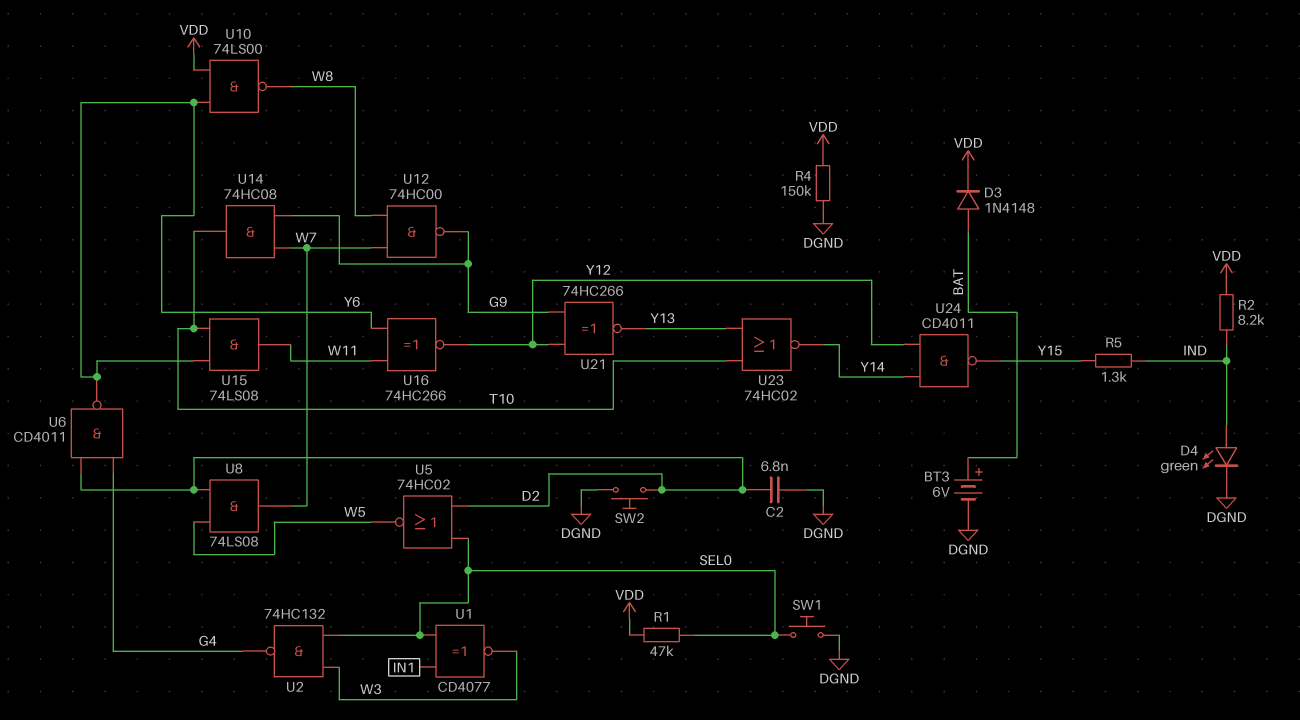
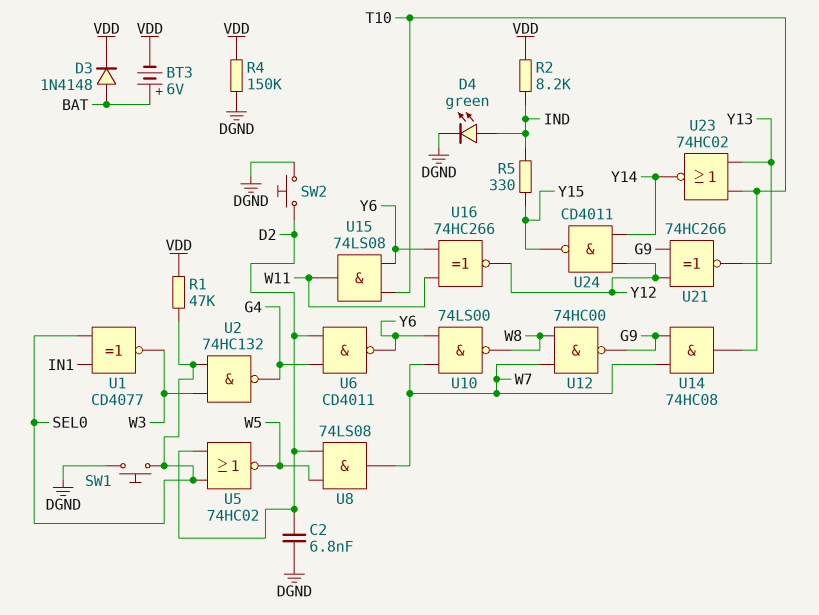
BT3: 6V (plus BAT, minus DGND) -> 6V (plus BAT, minus VDD)
R5: 1.3k (IND, Y15) -> 330 (IND, Y15)
U10: NAND 74LS00 (in VDD, in Y6, out W8) -> NAND 74LS00 (in W7, in Y6, out W8)

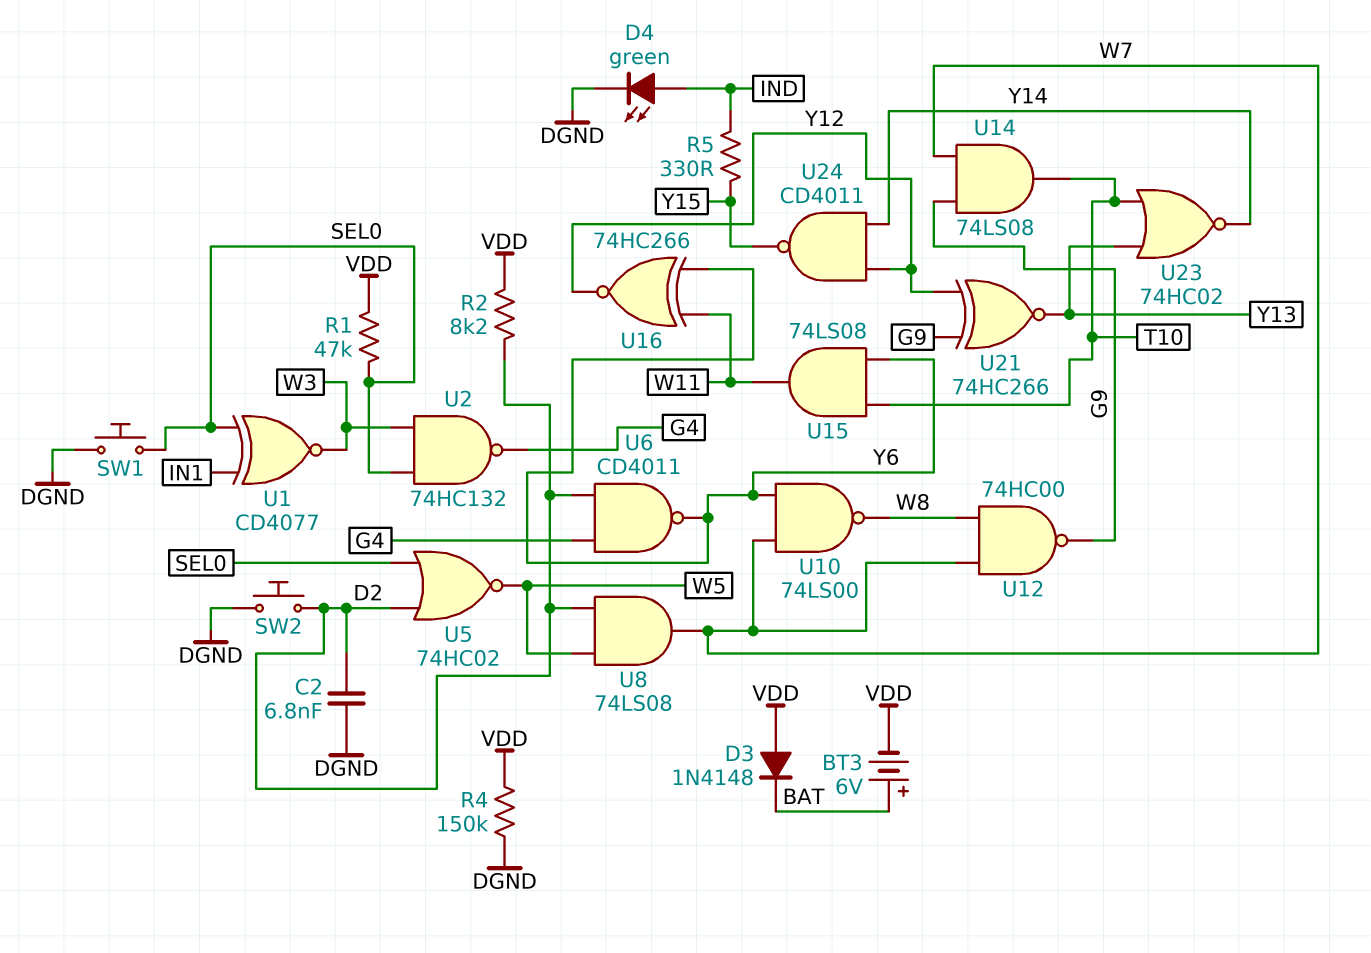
D3: diode 1N4148 (A BAT, K VDD) -> diode 1N4148 (A VDD, K BAT)
R2: 8.2k (IND, VDD) -> 8.2k (D2, VDD)
U14: AND 74HC08 (in G9, in W7, out T10) -> AND 74LS08 (in G9, in W7, out T10)

